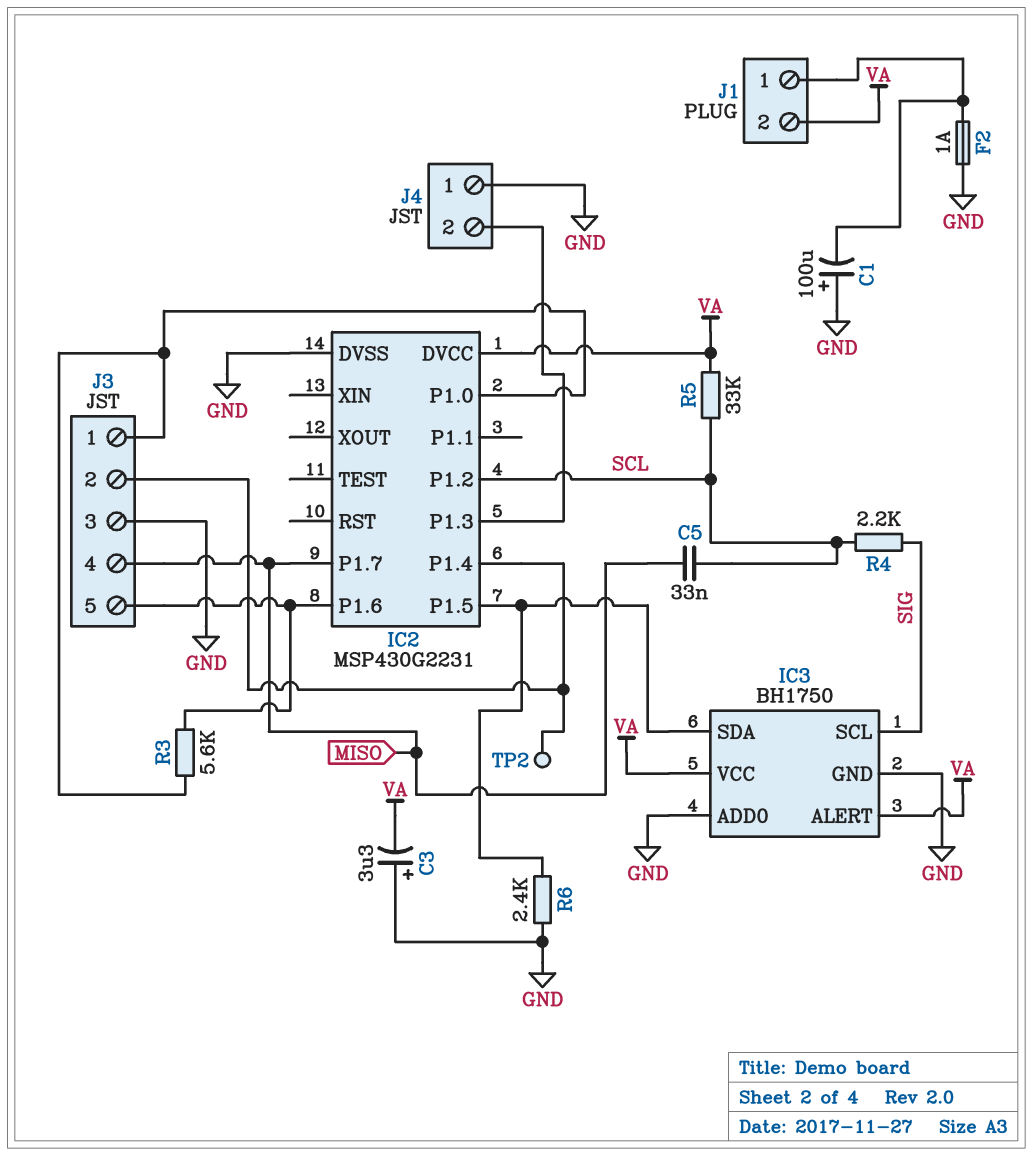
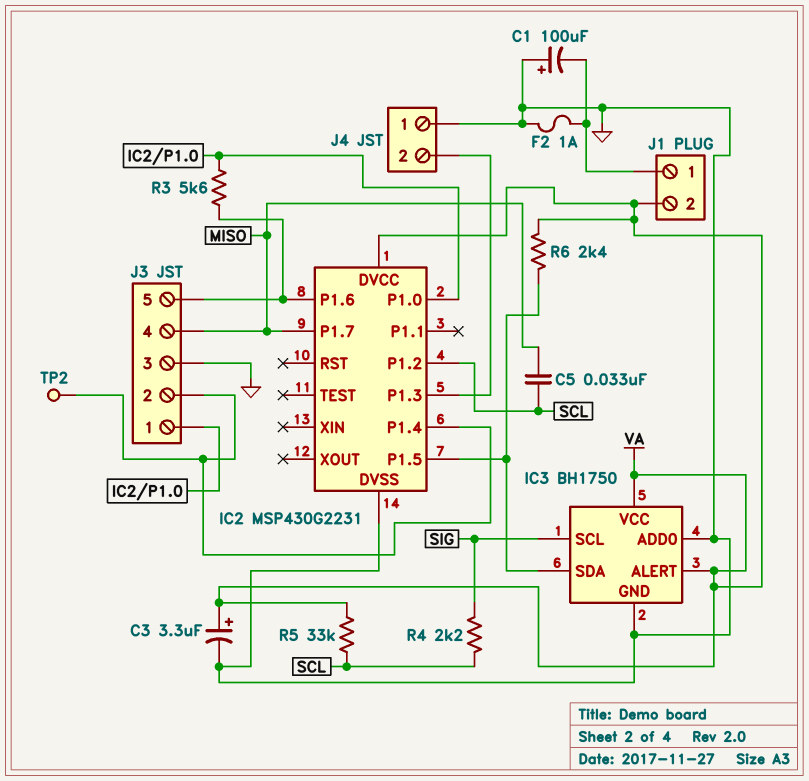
C3: 3.3uF (plus GND, minus VA) -> 3.3uF (plus VA, minus GND)
R6: 2.4k (GND, IC2/P1.5) -> 2.4k (IC2/P1.5, VA)

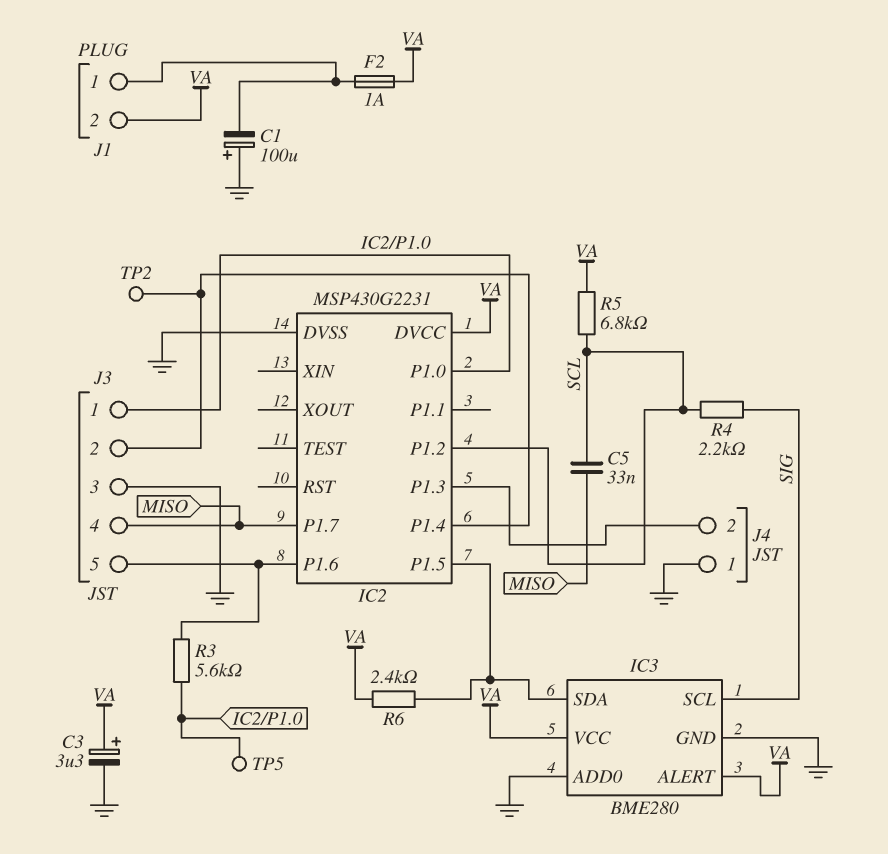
F2: 1A (GND, J1/1) -> 1A (J1/1, VA)
IC3: BH1750 -> BME280
R5: 33k (SCL, VA) -> 6.8k (SCL, VA)
TP5: none -> test point (IC2/P1.0)

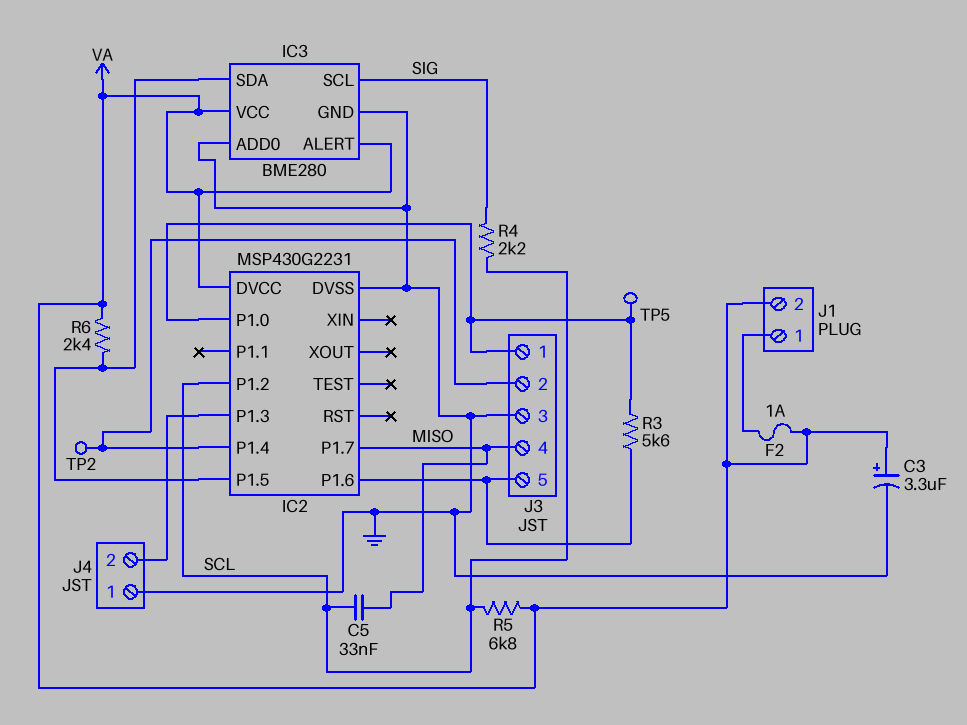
C1: 100uF (plus GND, minus J1/1) -> none

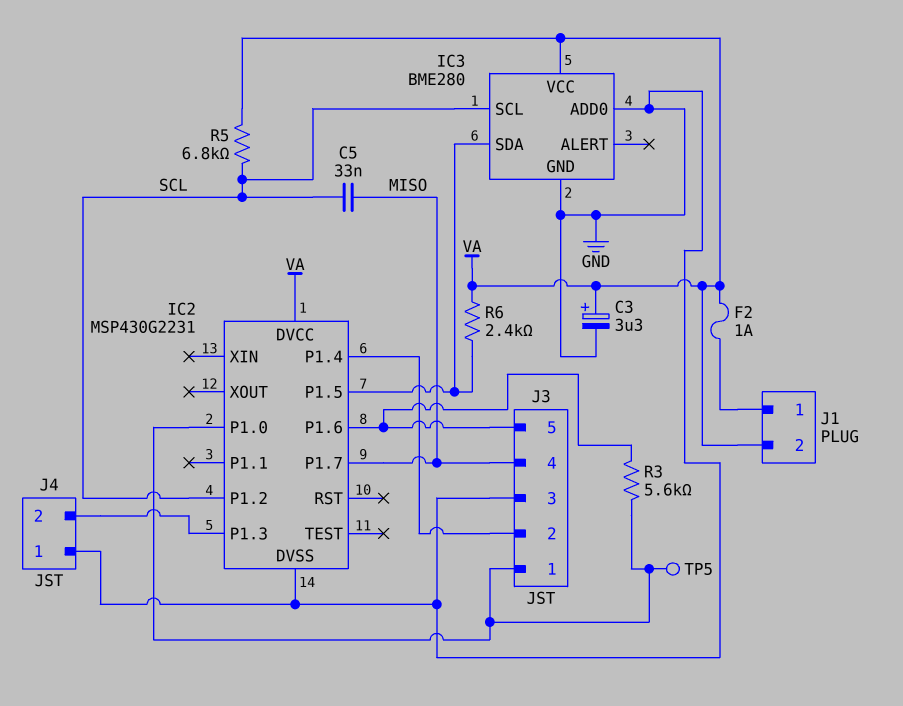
IC3 pin ALERT: VA -> none
IC3 pin SCL: SIG -> SCL
R4: 2.2k (SCL, SIG) -> none
TP2: test point (IC2/P1.4) -> none

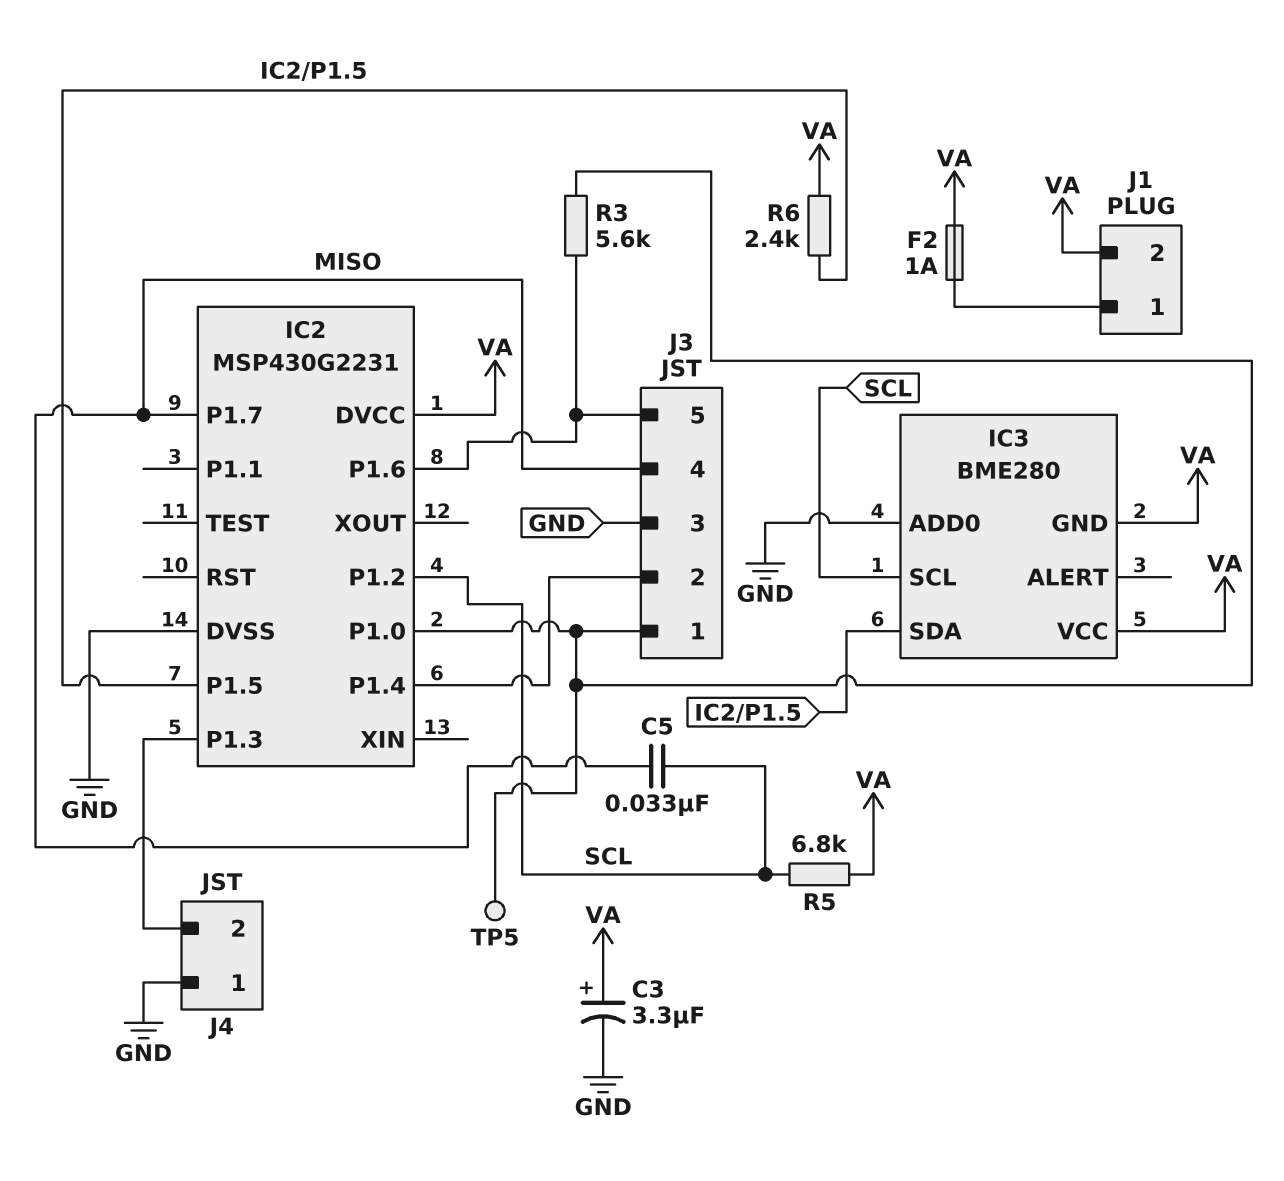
IC3 pin GND: GND -> VA

